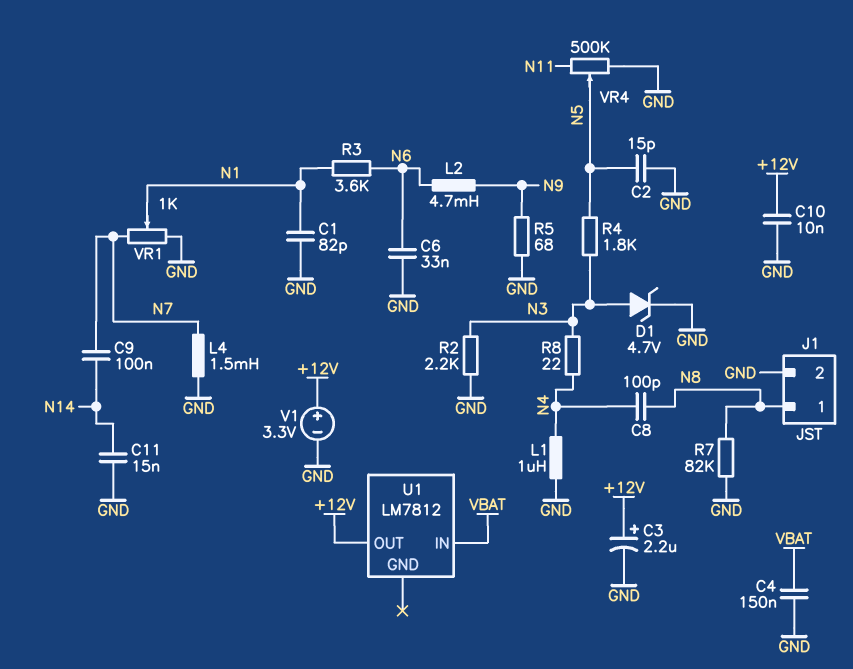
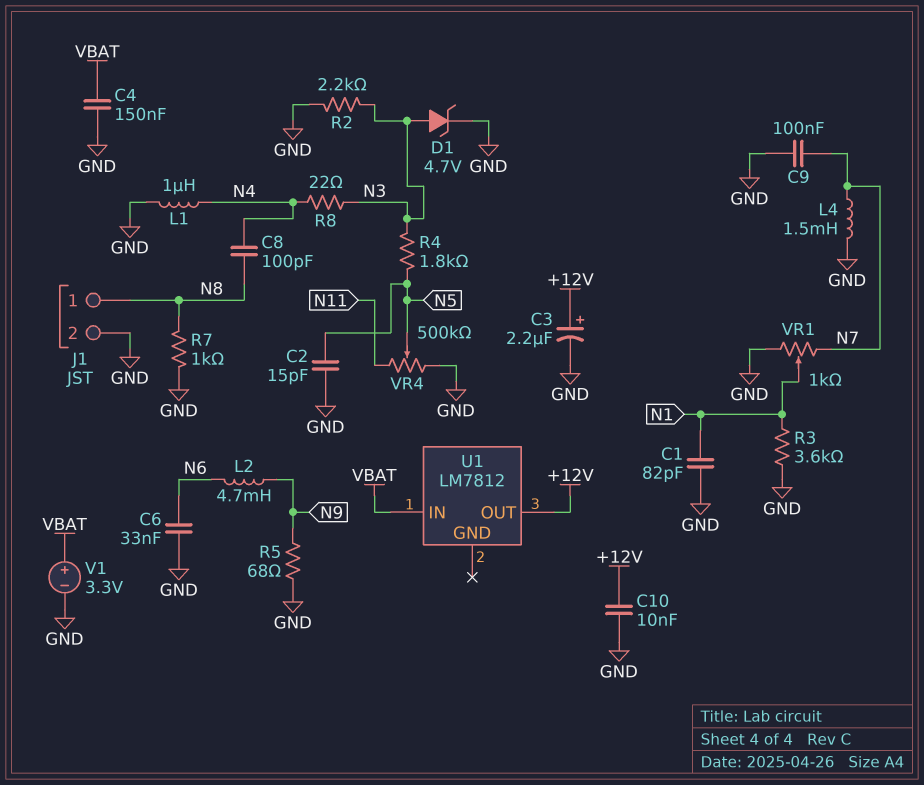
C9: 100nF (N7, N14) -> 100nF (GND, N7)
C11: 15nF (GND, N14) -> none
R3: 3.6k (N1, N6) -> 3.6k (GND, N1)
R7: 82k (GND, N8) -> 1k (GND, N8)
V1: 3.3V (plus +12V, minus GND) -> 3.3V (plus VBAT, minus GND)

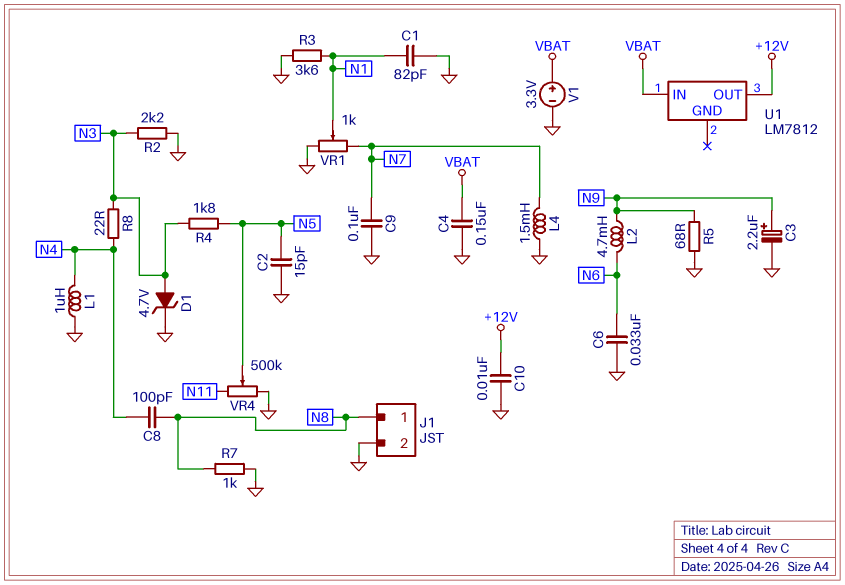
C3: 2.2uF (plus +12V, minus GND) -> 2.2uF (plus N9, minus GND)

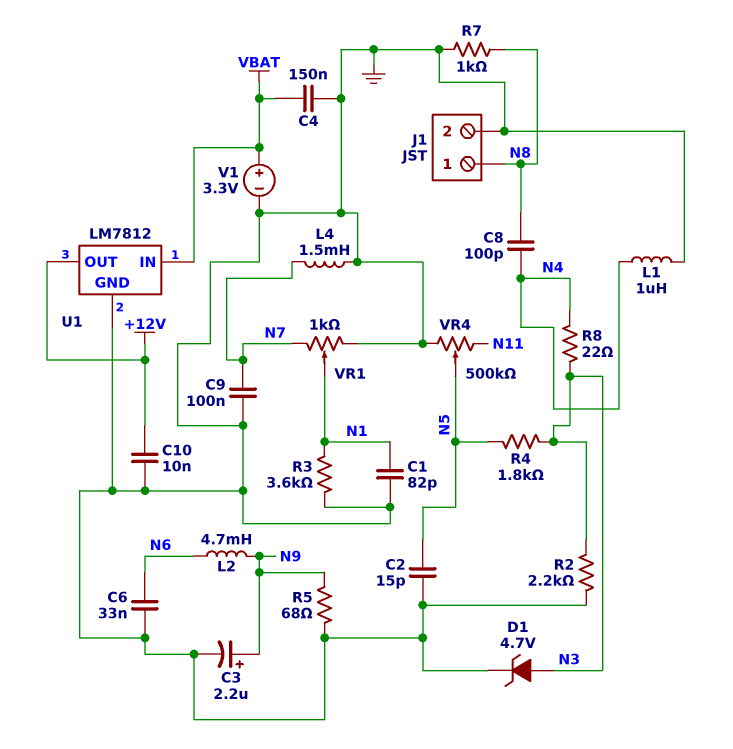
U1 pin GND: none -> GND

